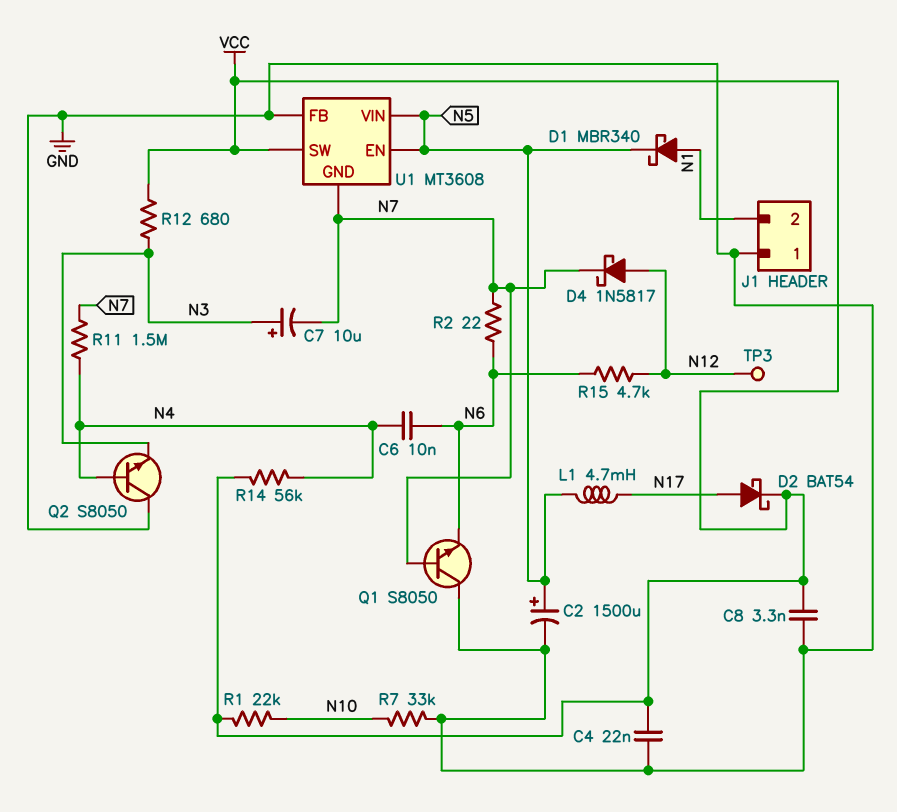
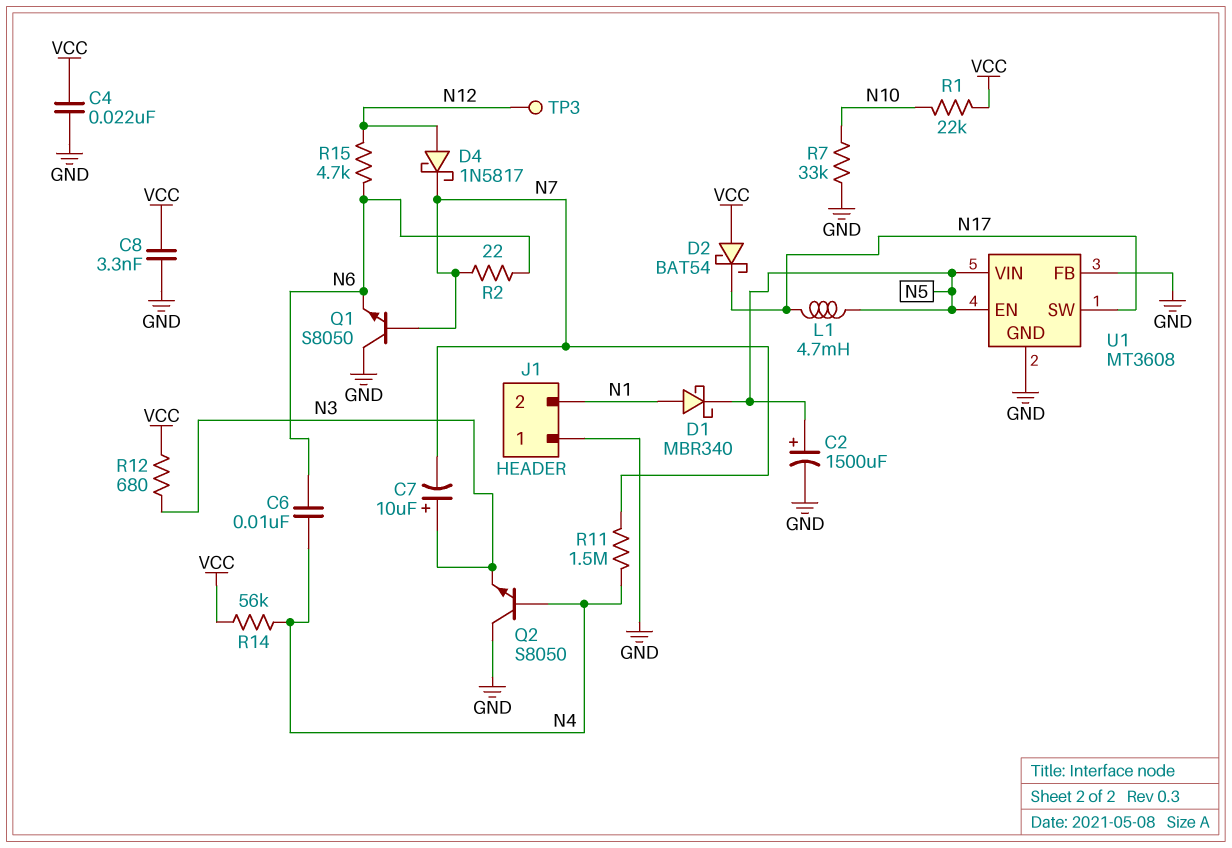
D2: schottky BAT54 (A N17, K VCC) -> schottky BAT54 (A VCC, K N17)
U1 pin GND: N7 -> GND
U1 pin SW: VCC -> N17

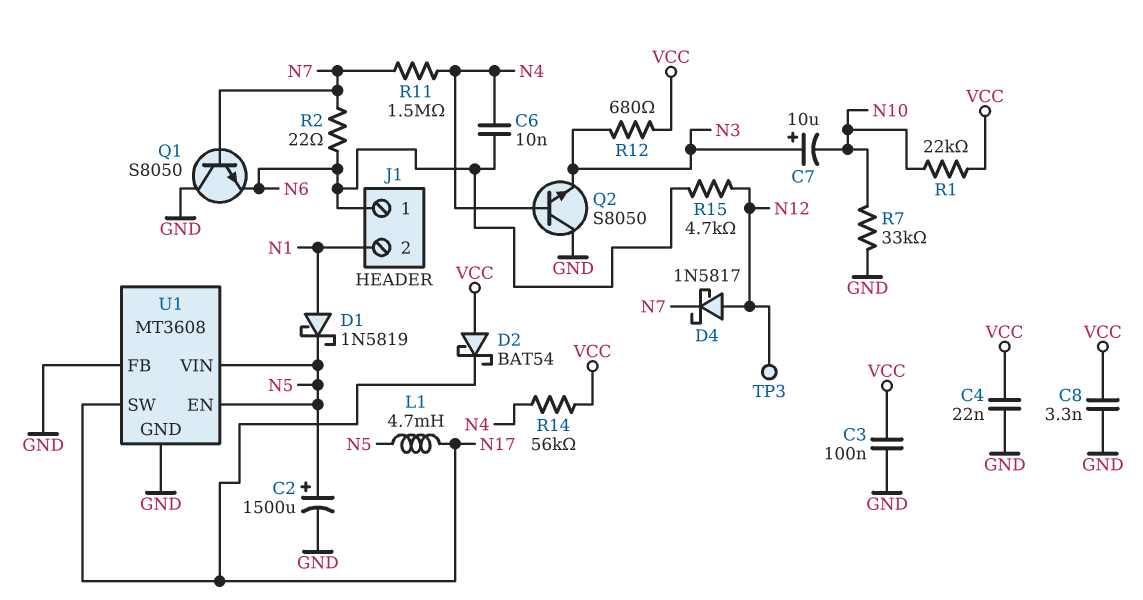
C3: none -> 100nF (GND, VCC)
C7: 10uF (plus N3, minus N7) -> 10uF (plus N3, minus N10)
D1: schottky MBR340 (A N1, K N5) -> schottky 1N5819 (A N1, K N5)
J1 pin 1: GND -> N6

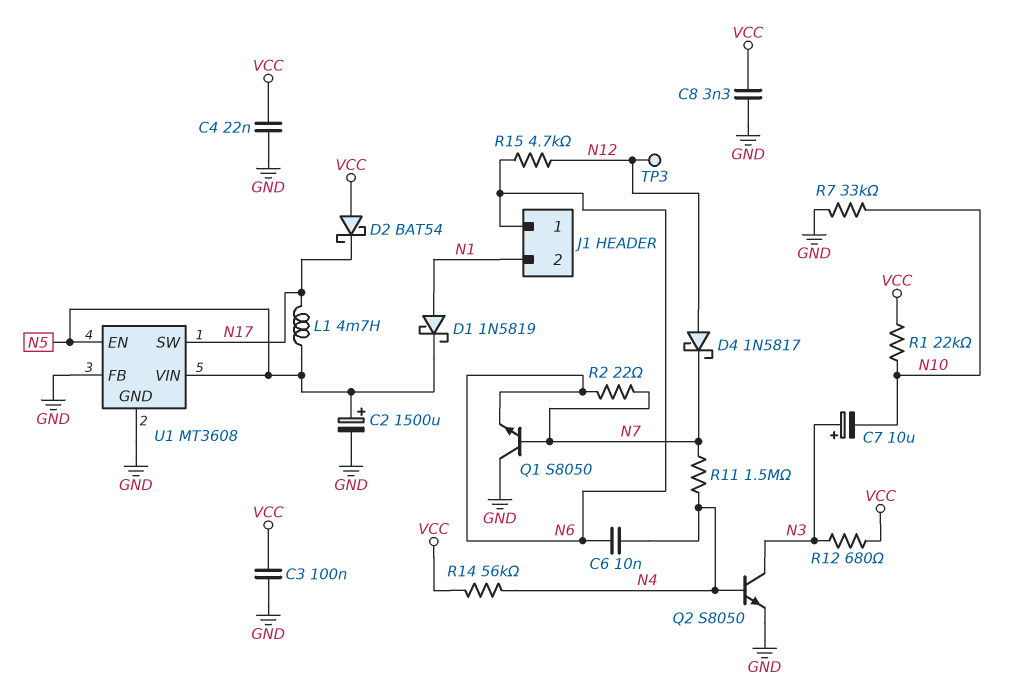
Q2: NPN S8050 (B N4, C GND, E N3) -> NPN S8050 (B N4, C N3, E GND)

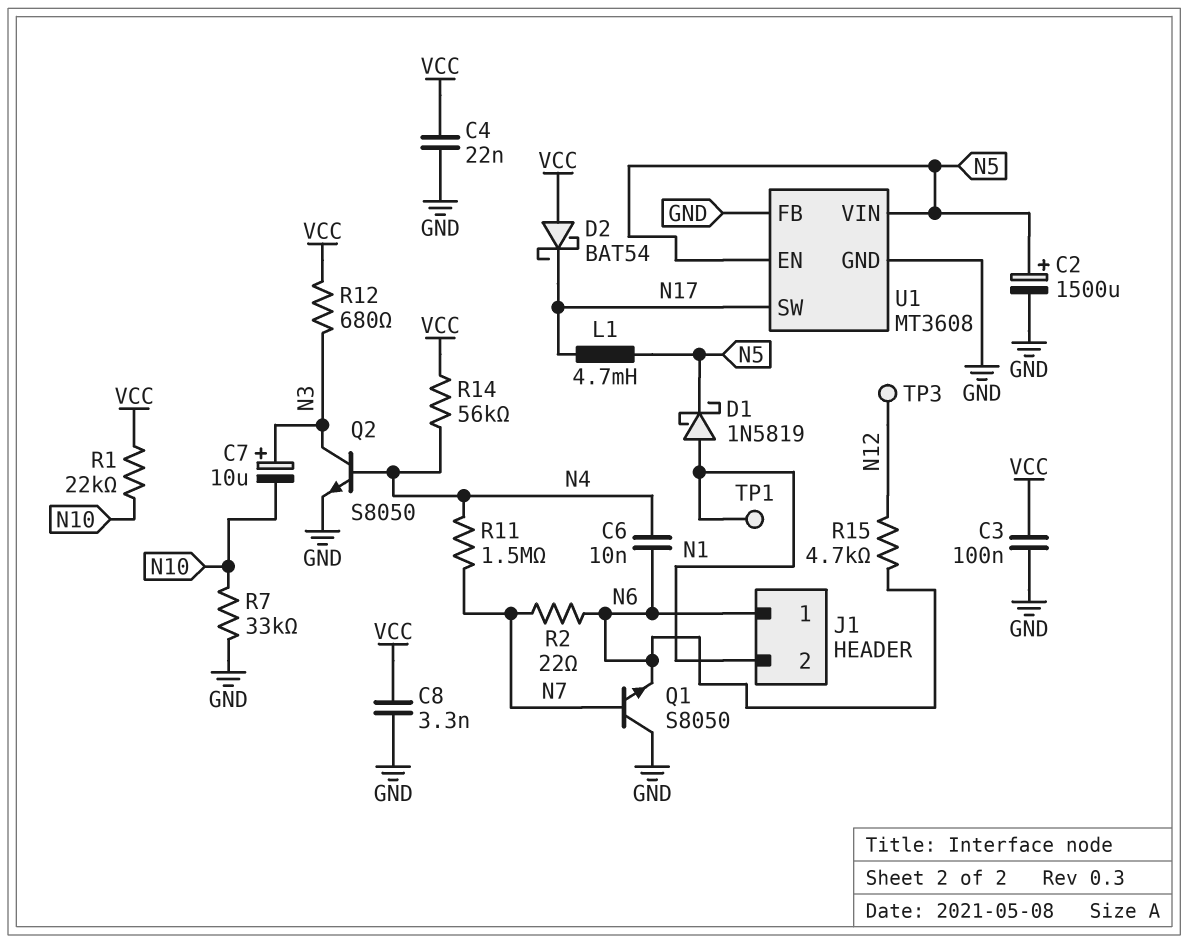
D4: schottky 1N5817 (A N12, K N7) -> none
TP1: none -> test point (N1)

